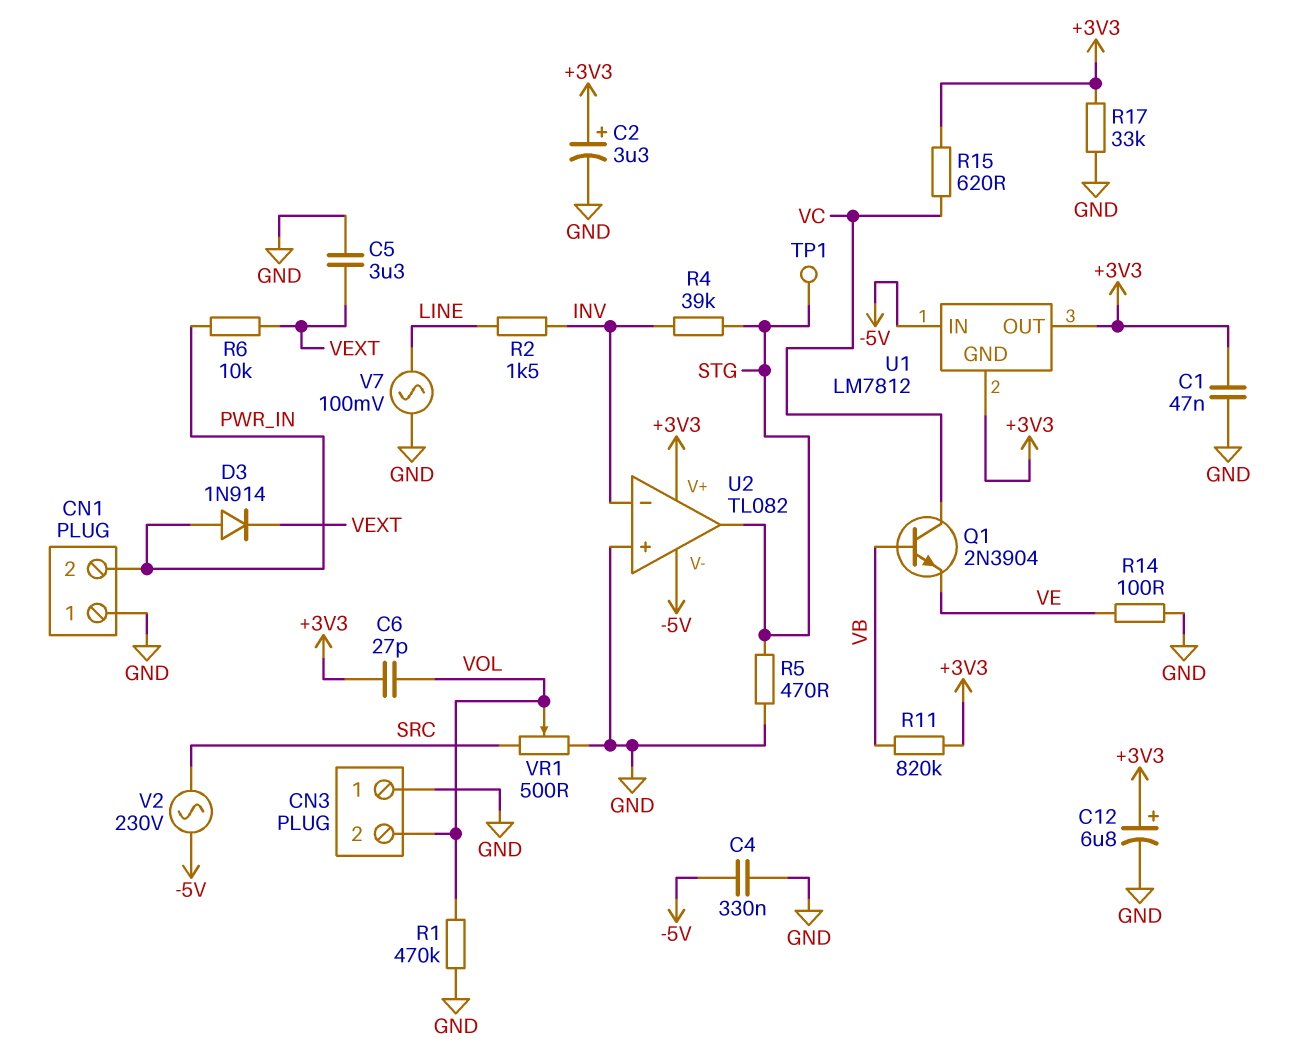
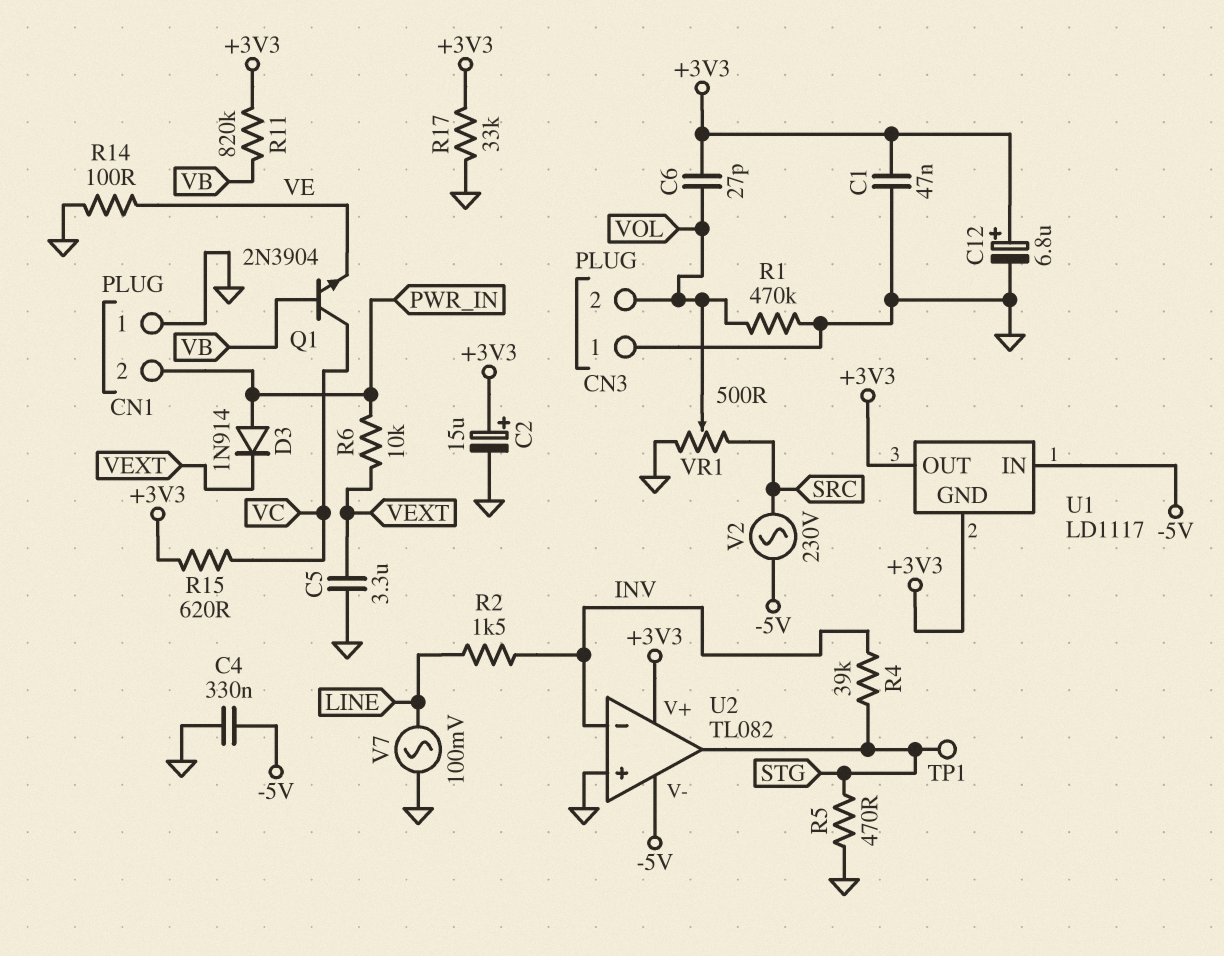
C2: 3.3uF (plus +3V3, minus GND) -> 15uF (plus +3V3, minus GND)
U1: LM7812 -> LD1117

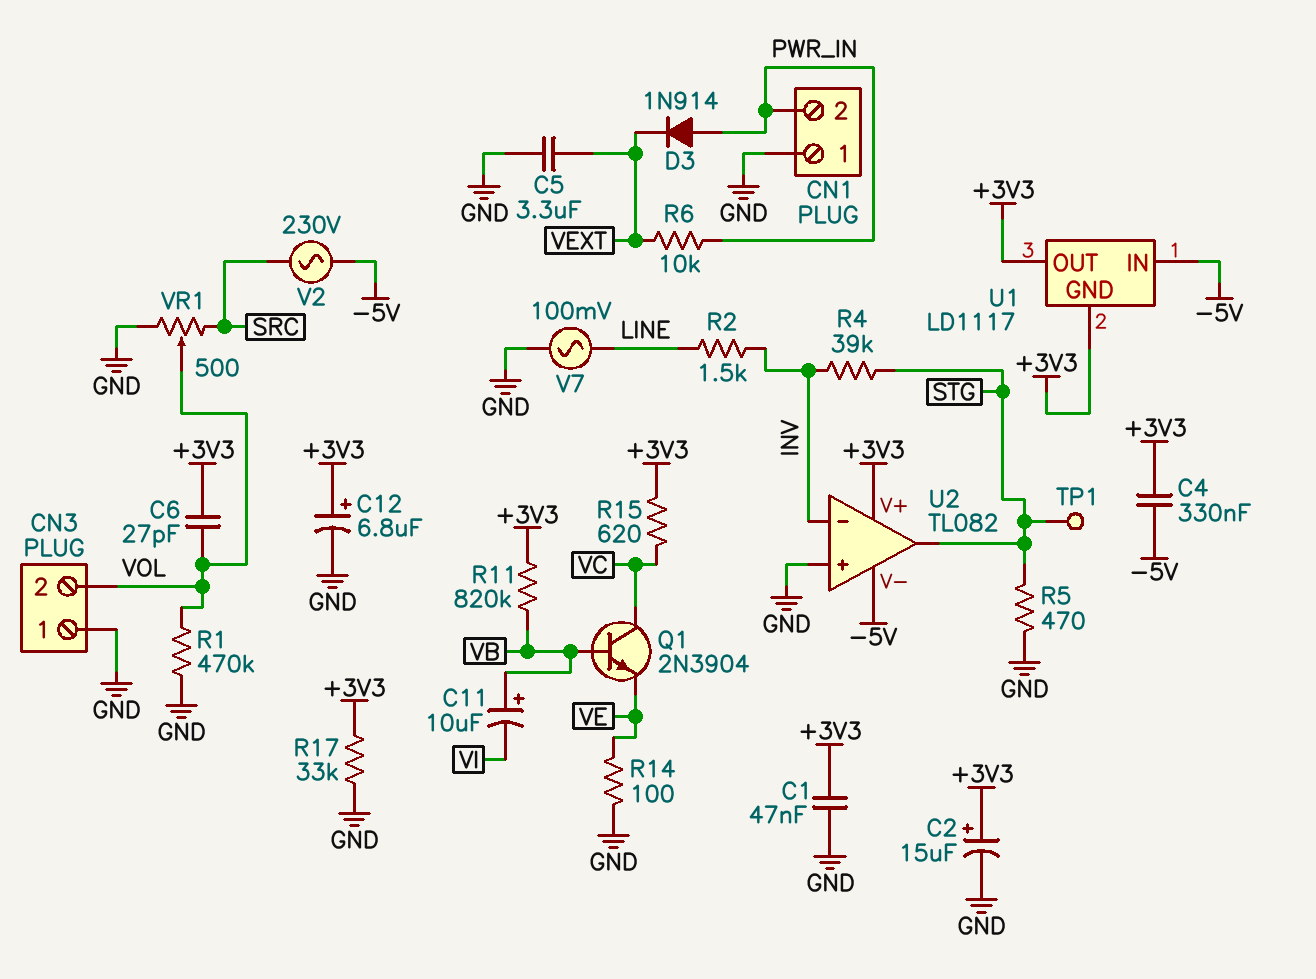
C4: 330nF (-5V, GND) -> 330nF (+3V3, -5V)
C11: none -> 10uF (plus VB, minus VI)

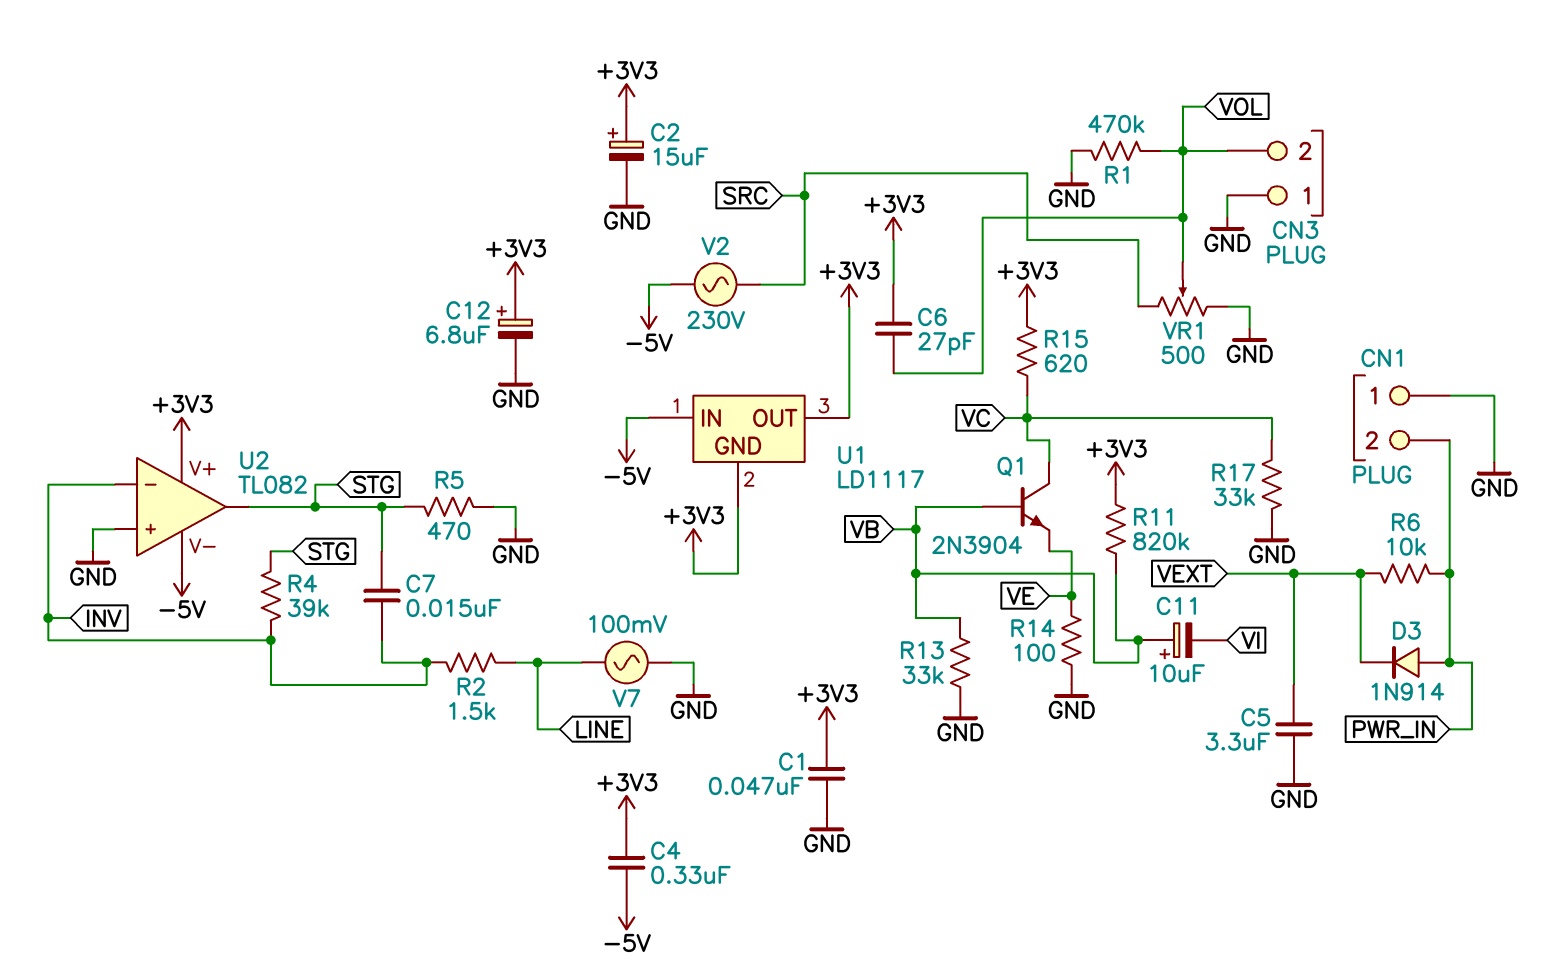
C7: none -> 15nF (INV, STG)
R13: none -> 33k (GND, VB)
R17: 33k (+3V3, GND) -> 33k (GND, VC)
TP1: test point (STG) -> none

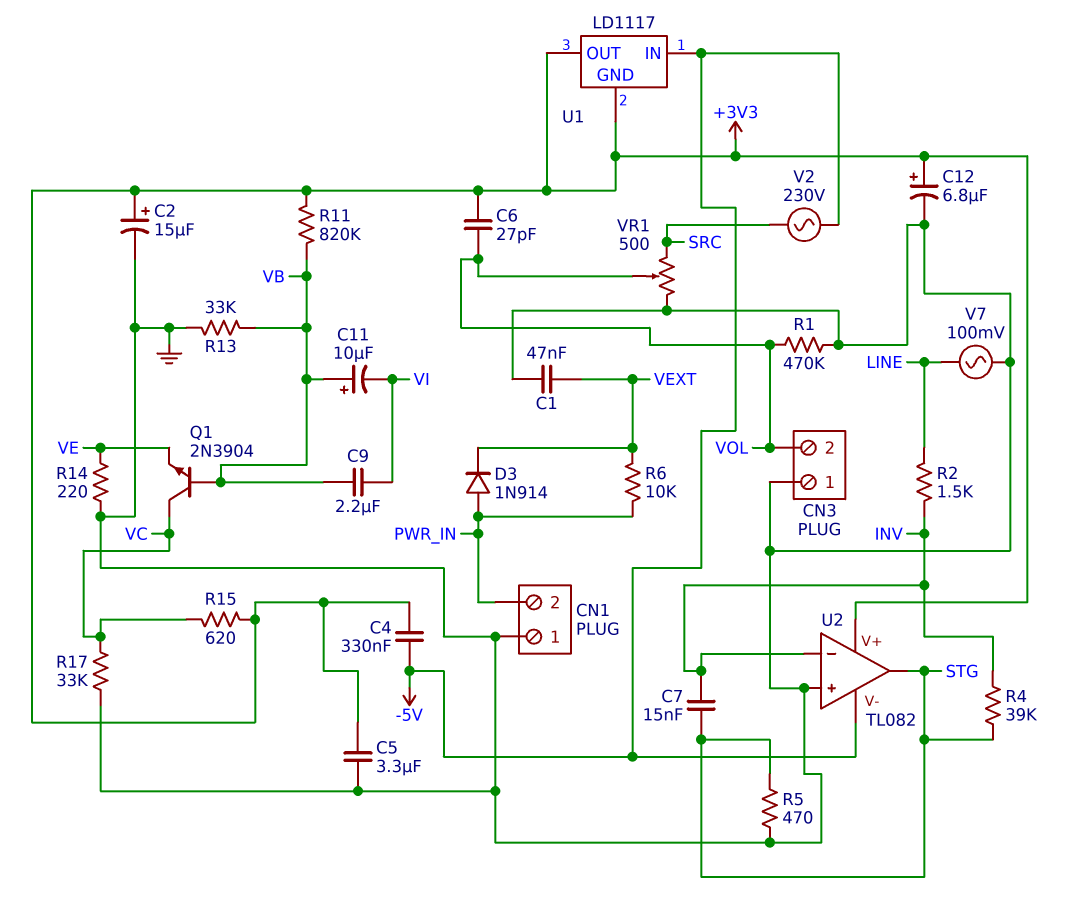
C1: 47nF (+3V3, GND) -> 47nF (GND, VEXT)
C5: 3.3uF (GND, VEXT) -> 3.3uF (+3V3, GND)
C9: none -> 2.2uF (VB, VI)
R14: 100 (GND, VE) -> 220 (GND, VE)

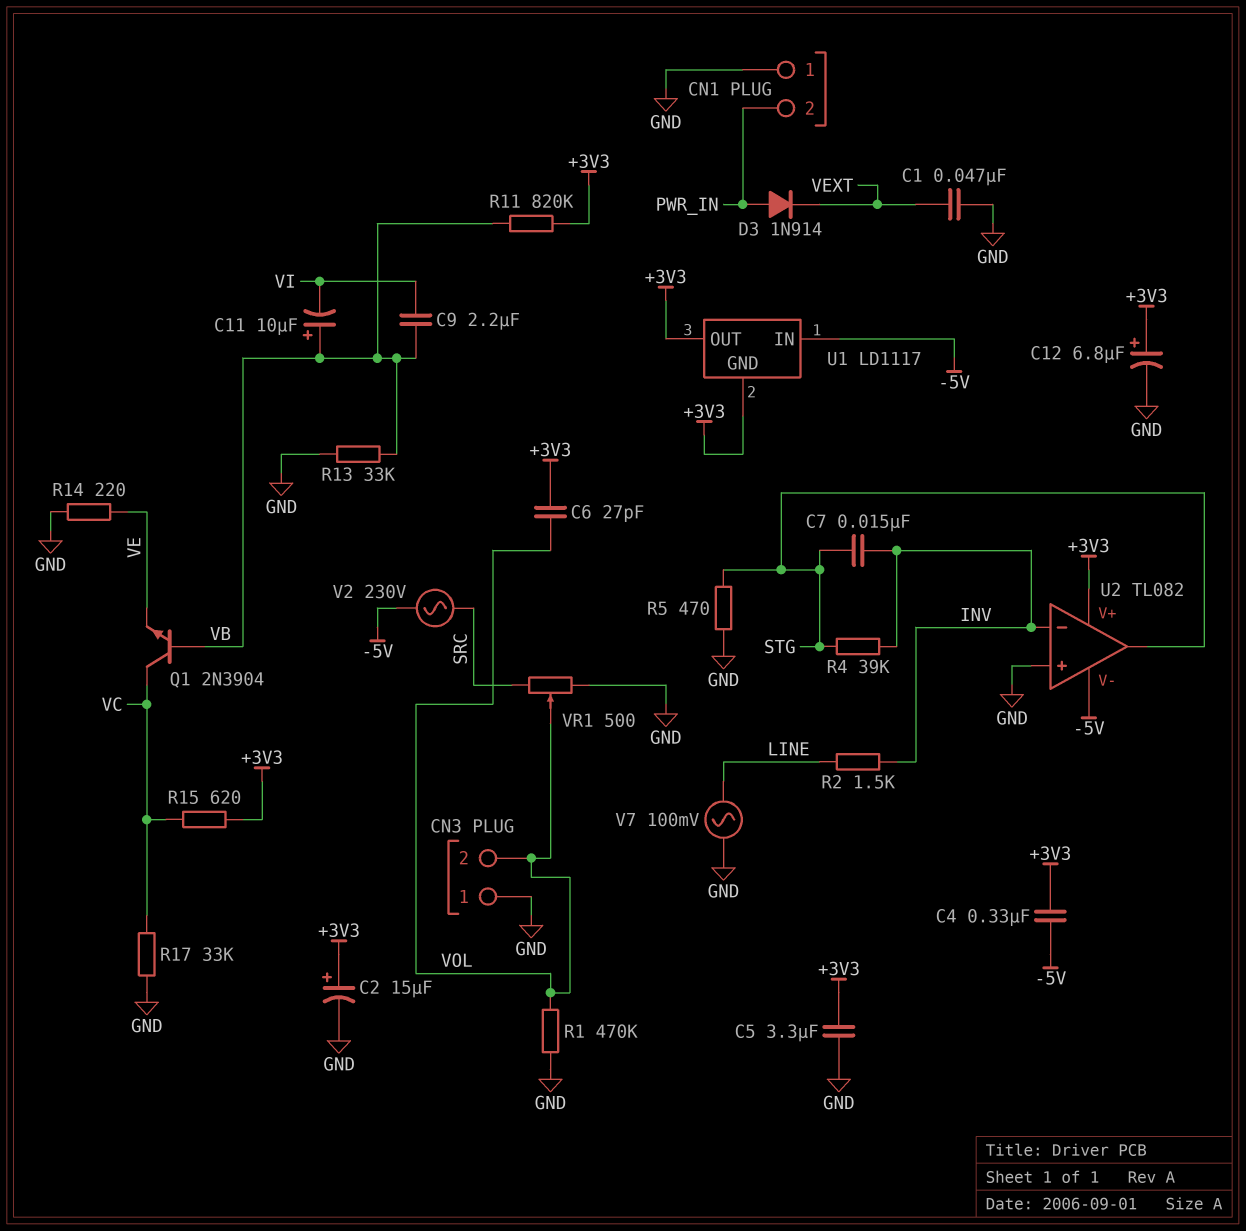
R6: 10k (PWR_IN, VEXT) -> none

